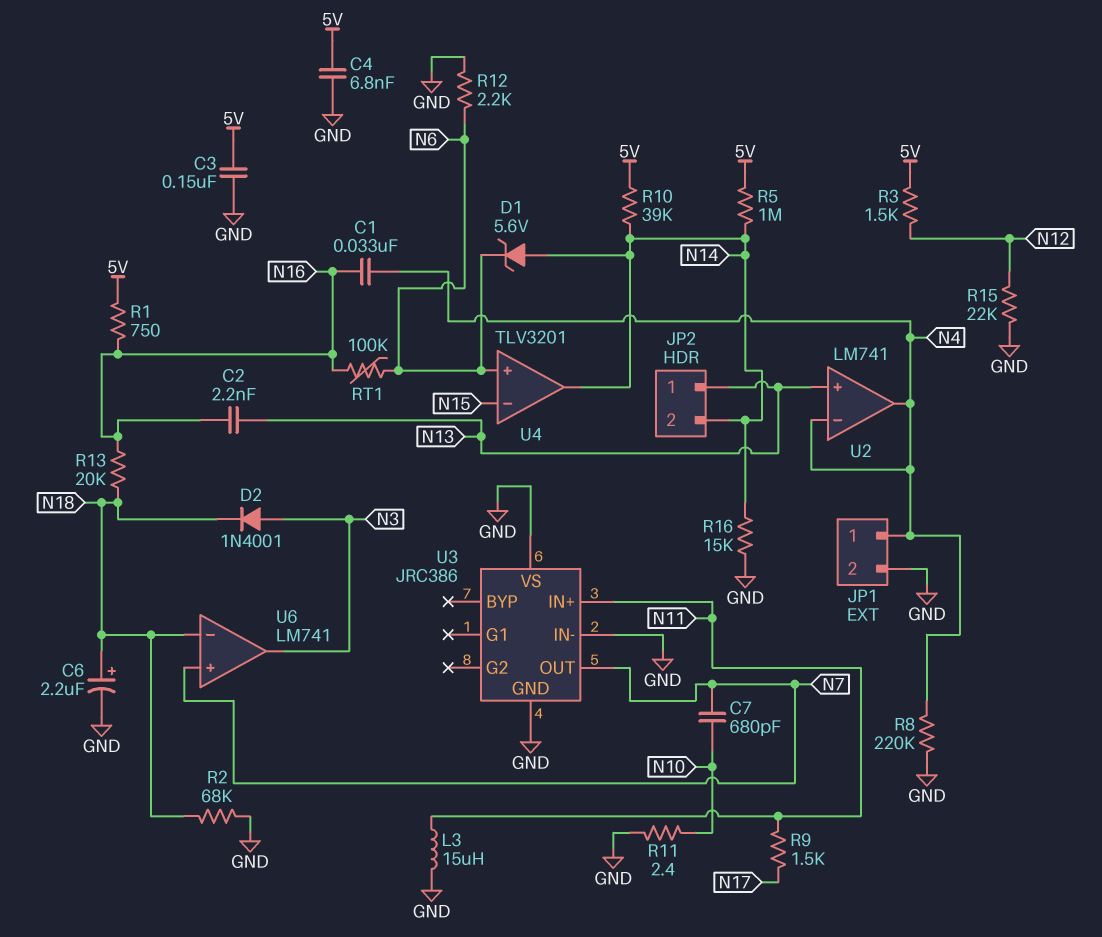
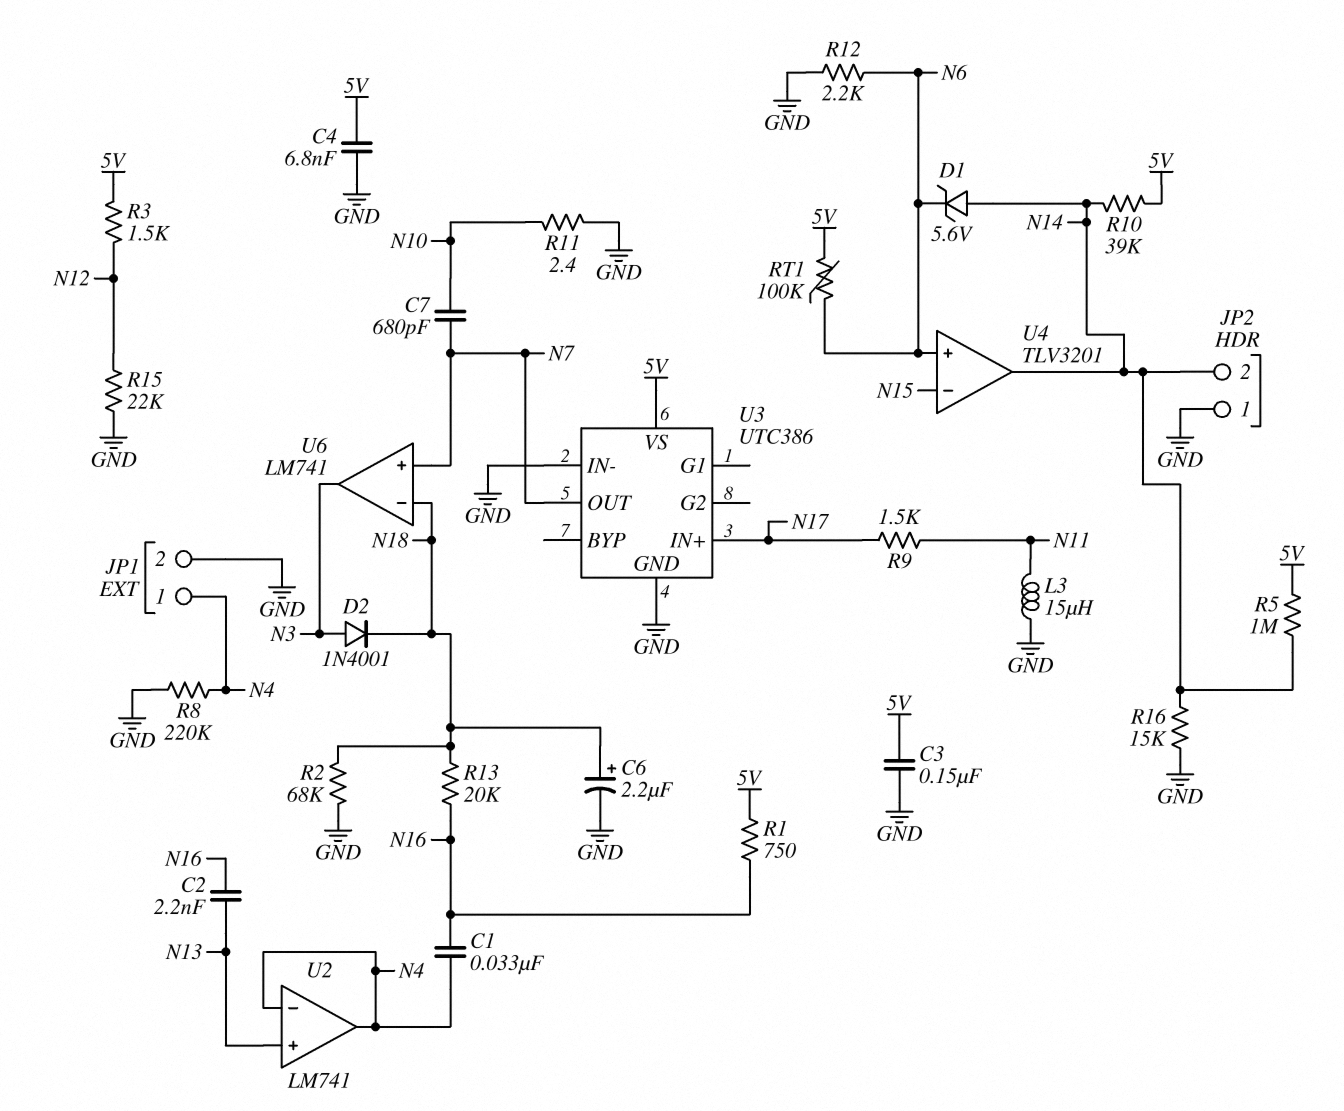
JP2 pin 1: N13 -> GND
RT1: 100k (N6, N16) -> 100k (5V, N6)
U3: JRC386 -> UTC386
U3 pin IN+: N11 -> N17
U3 pin VS: GND -> 5V

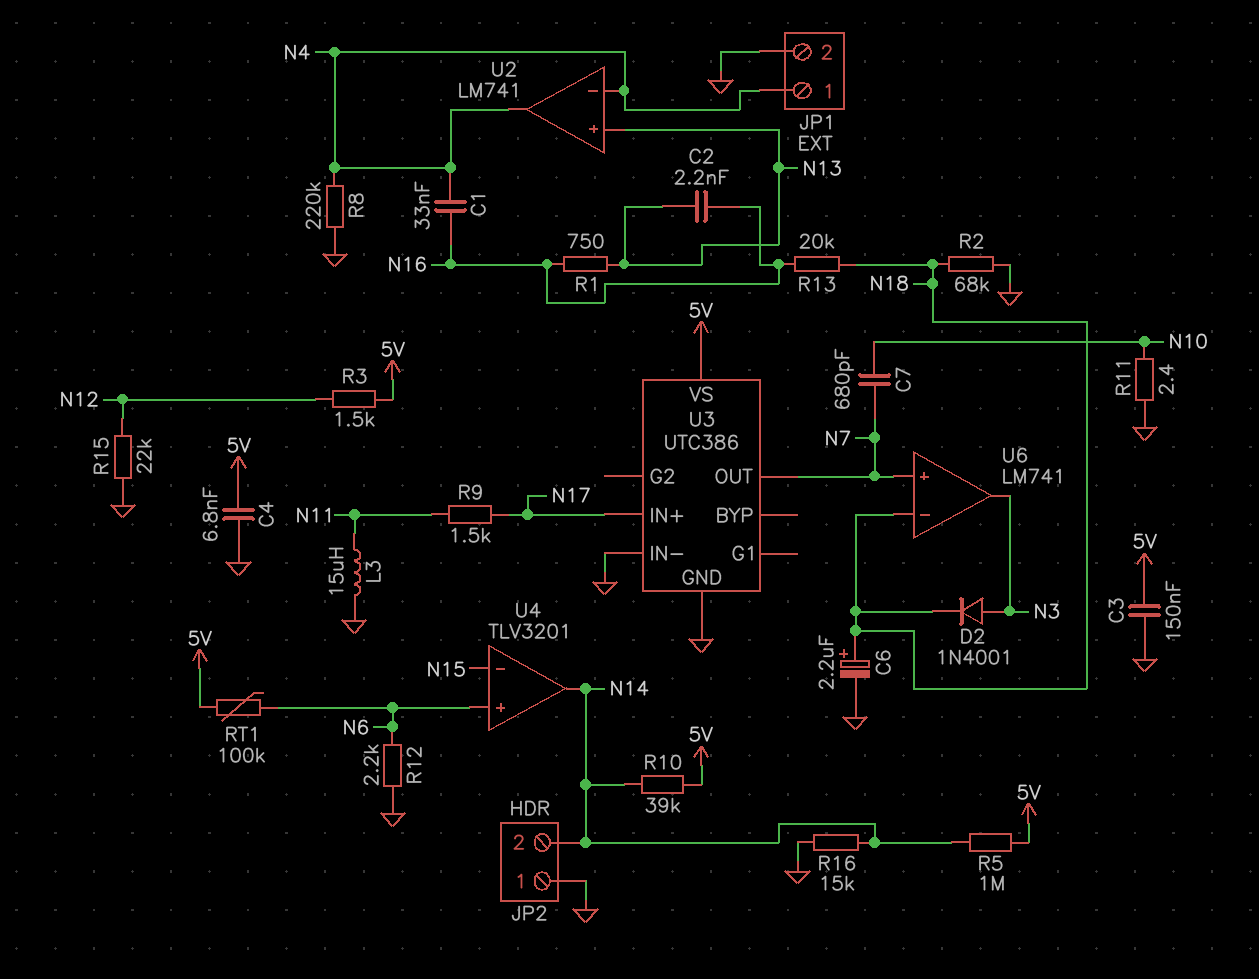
D1: zener 5.6V (A N14, K N6) -> none
R1: 750 (5V, N16) -> 750 (N13, N16)

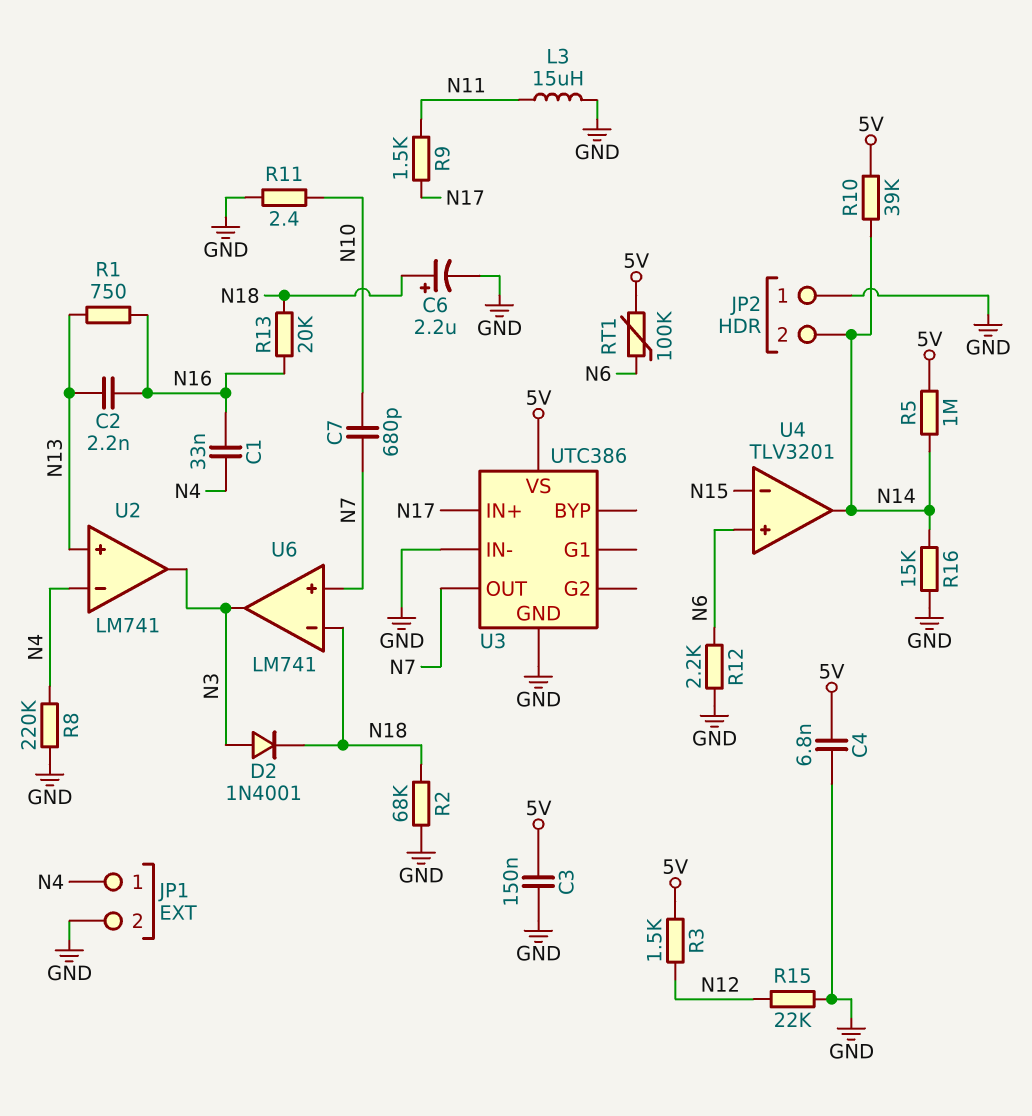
U2 pin out: N4 -> N3

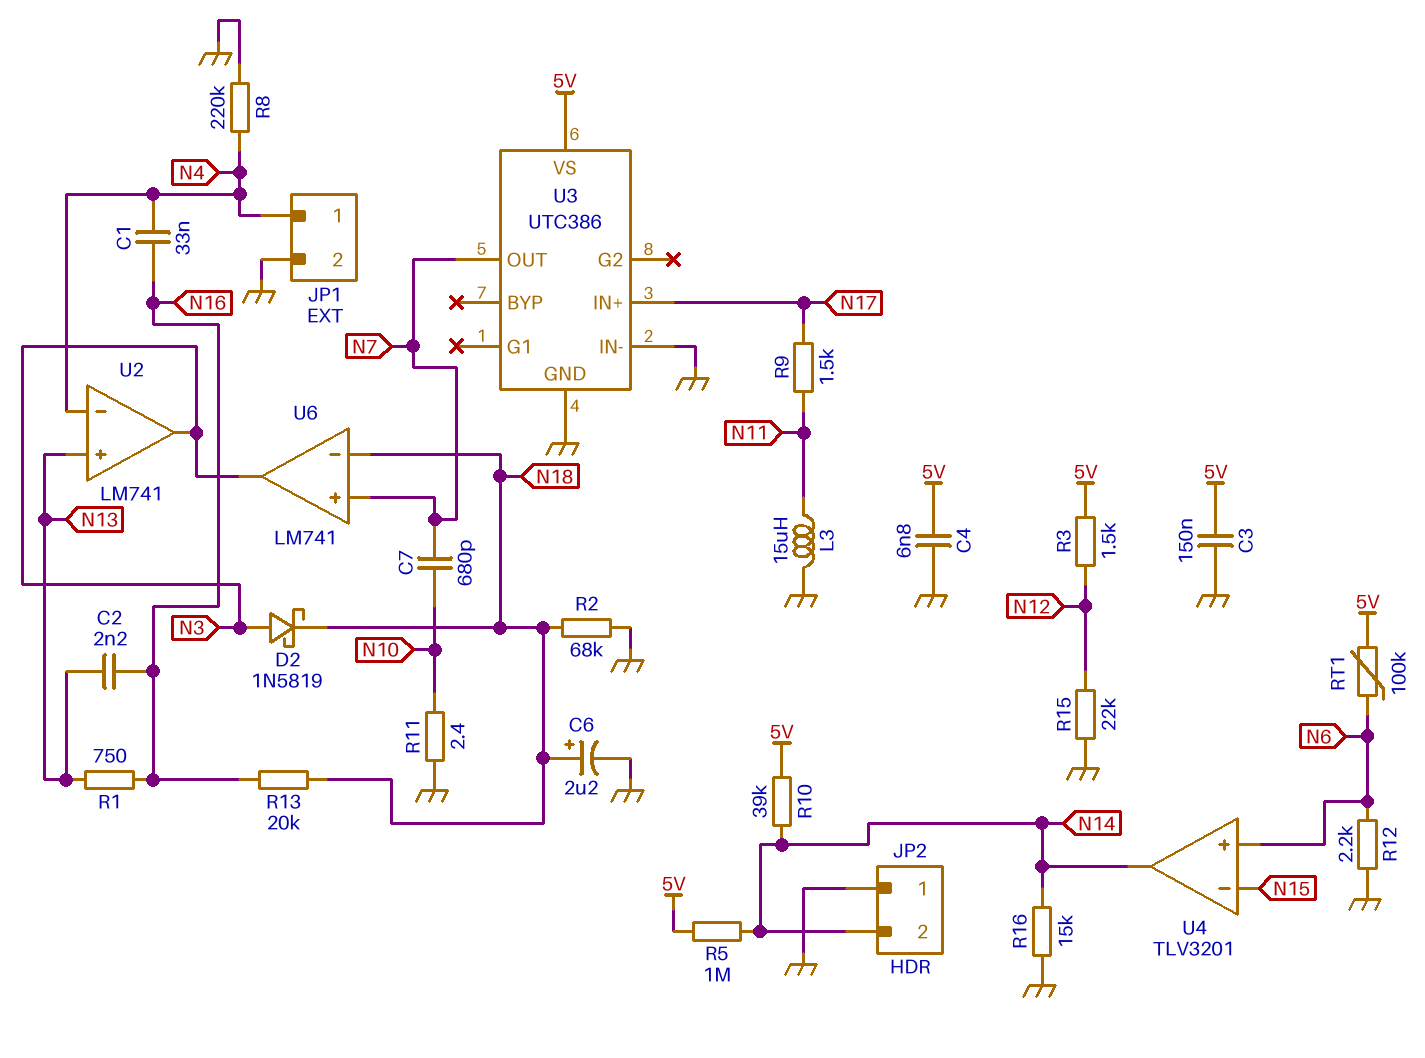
D2: diode 1N4001 (A N3, K N18) -> schottky 1N5819 (A N3, K N18)

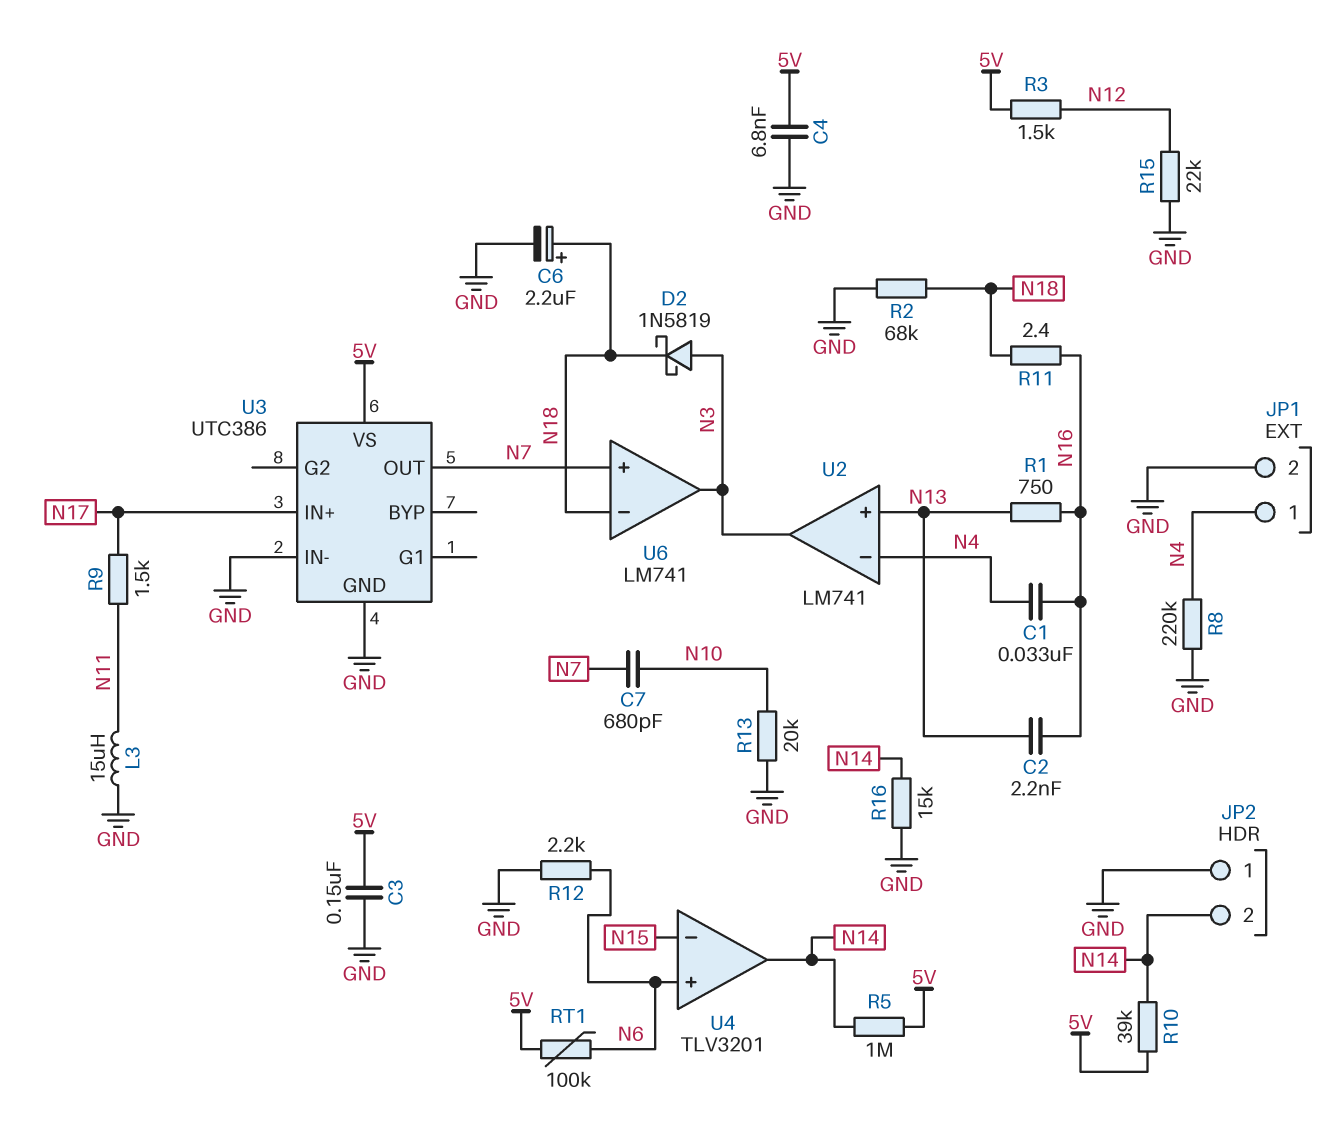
R11: 2.4 (GND, N10) -> 2.4 (N16, N18)
R13: 20k (N16, N18) -> 20k (GND, N10)

